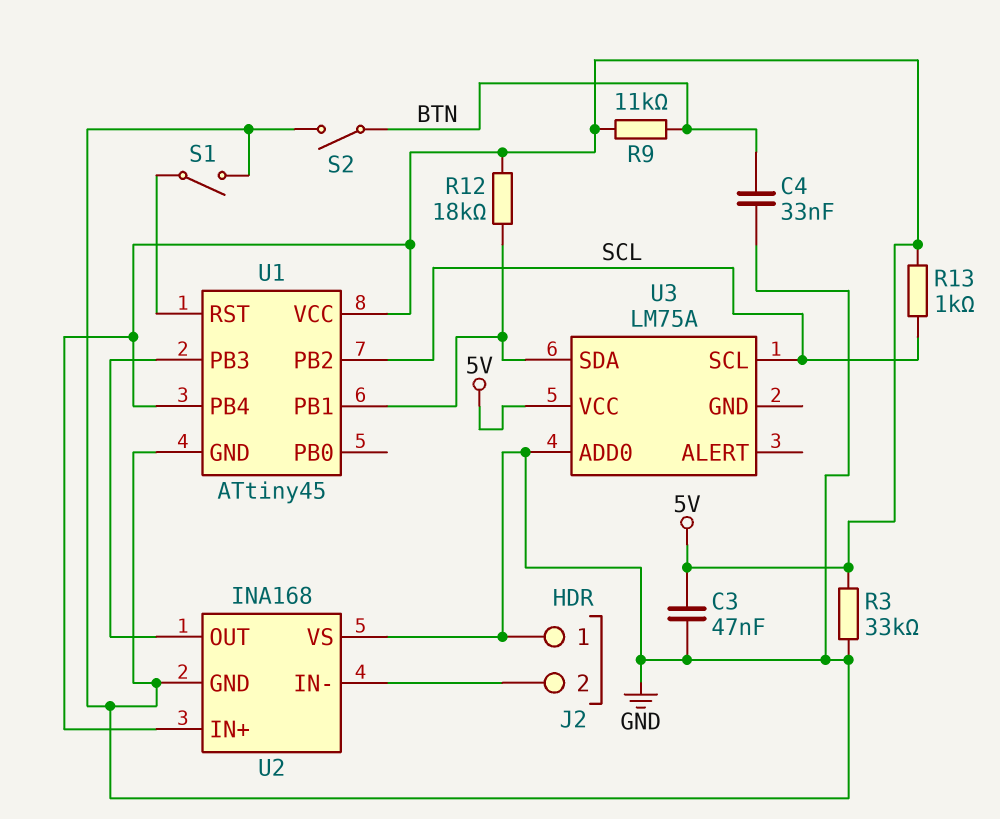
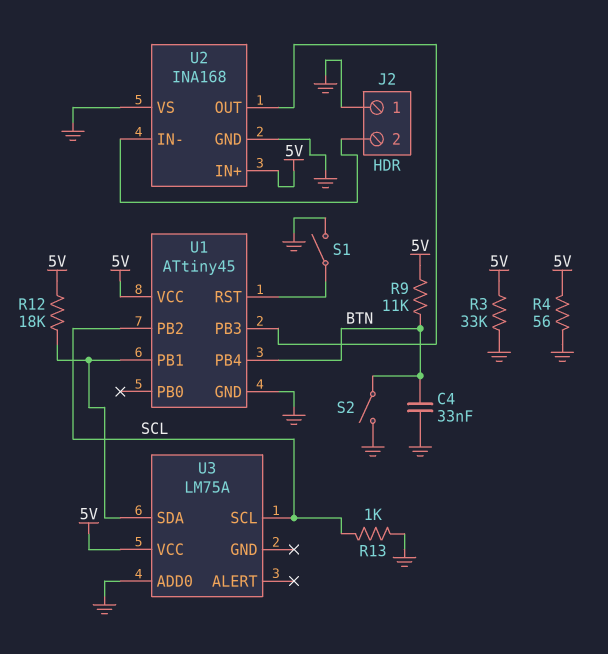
C3: 47nF (5V, GND) -> none
R4: none -> 56 (5V, GND)
R13: 1k (5V, SCL) -> 1k (GND, SCL)
U1 pin PB4: 5V -> BTN

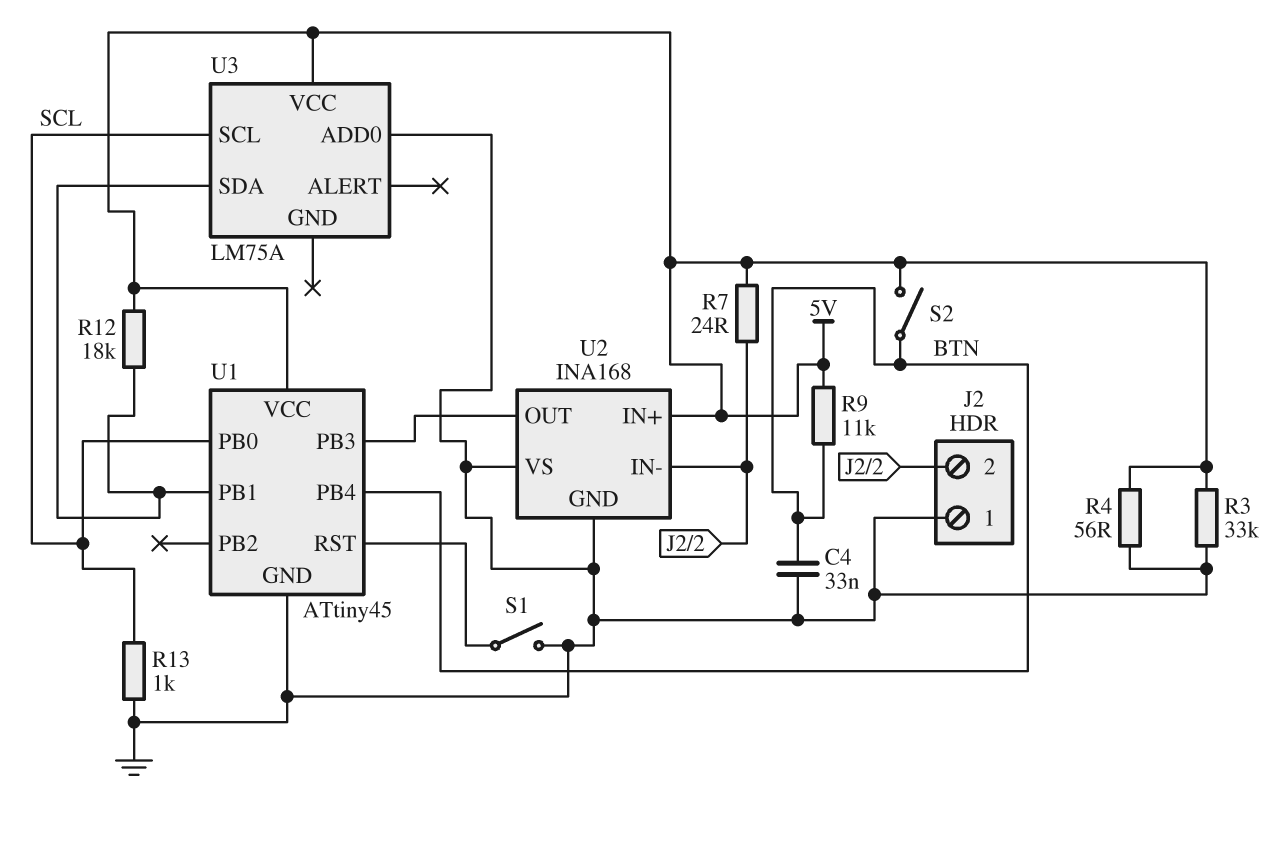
R7: none -> 24 (5V, J2/2)
S2: switch (BTN, GND) -> switch (5V, BTN)
U1 pin PB0: none -> SCL
U1 pin PB2: SCL -> none

